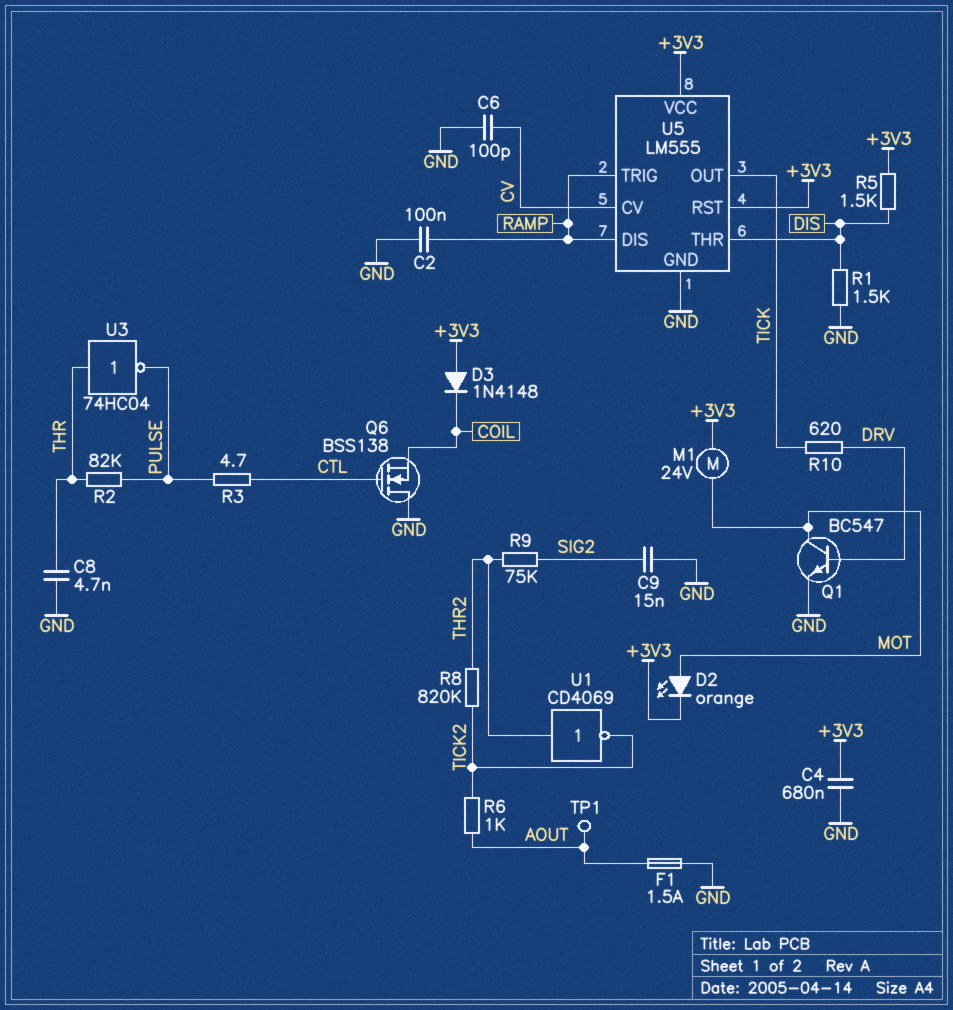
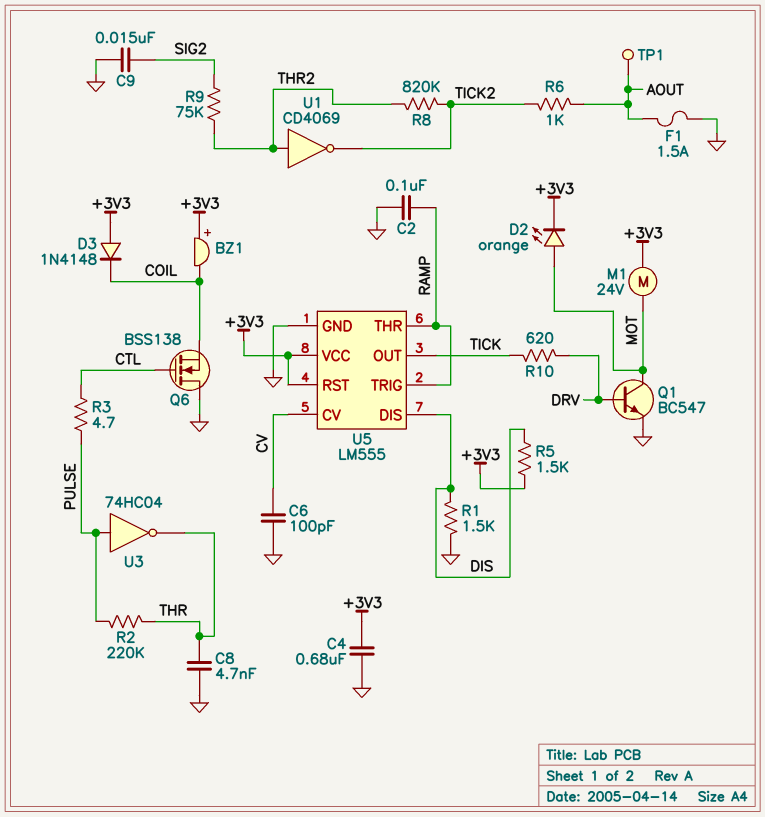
BZ1: none -> buzzer (plus +3V3, minus COIL)
R2: 82k (PULSE, THR) -> 220k (PULSE, THR)
U3: NOT 74HC04 (in THR, out PULSE) -> NOT 74HC04 (in PULSE, out THR)
U5 pin DIS: RAMP -> DIS
U5 pin THR: DIS -> RAMP

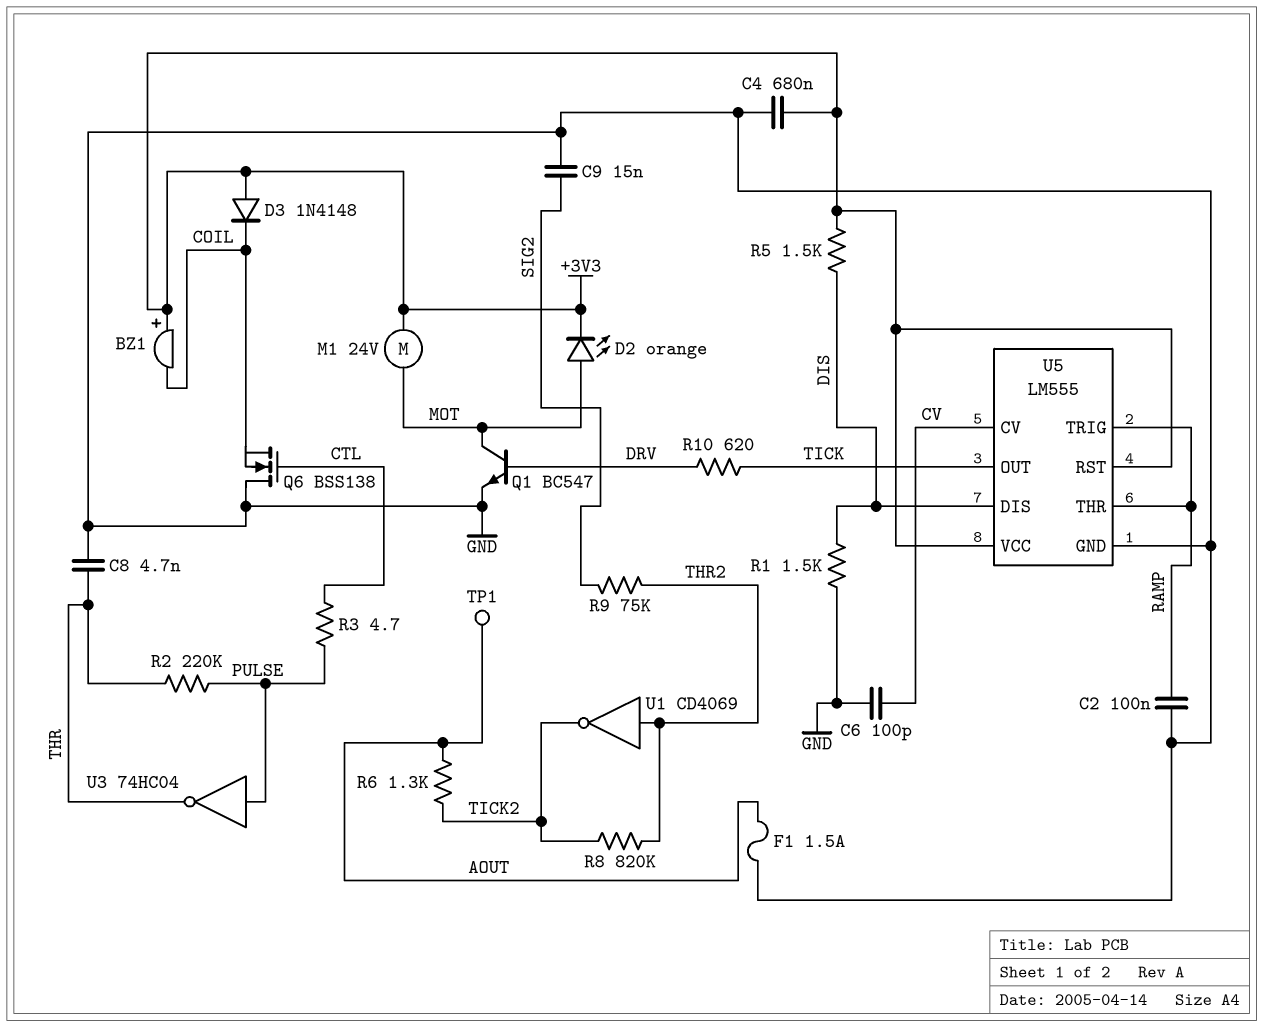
R6: 1k (AOUT, TICK2) -> 1.3k (AOUT, TICK2)

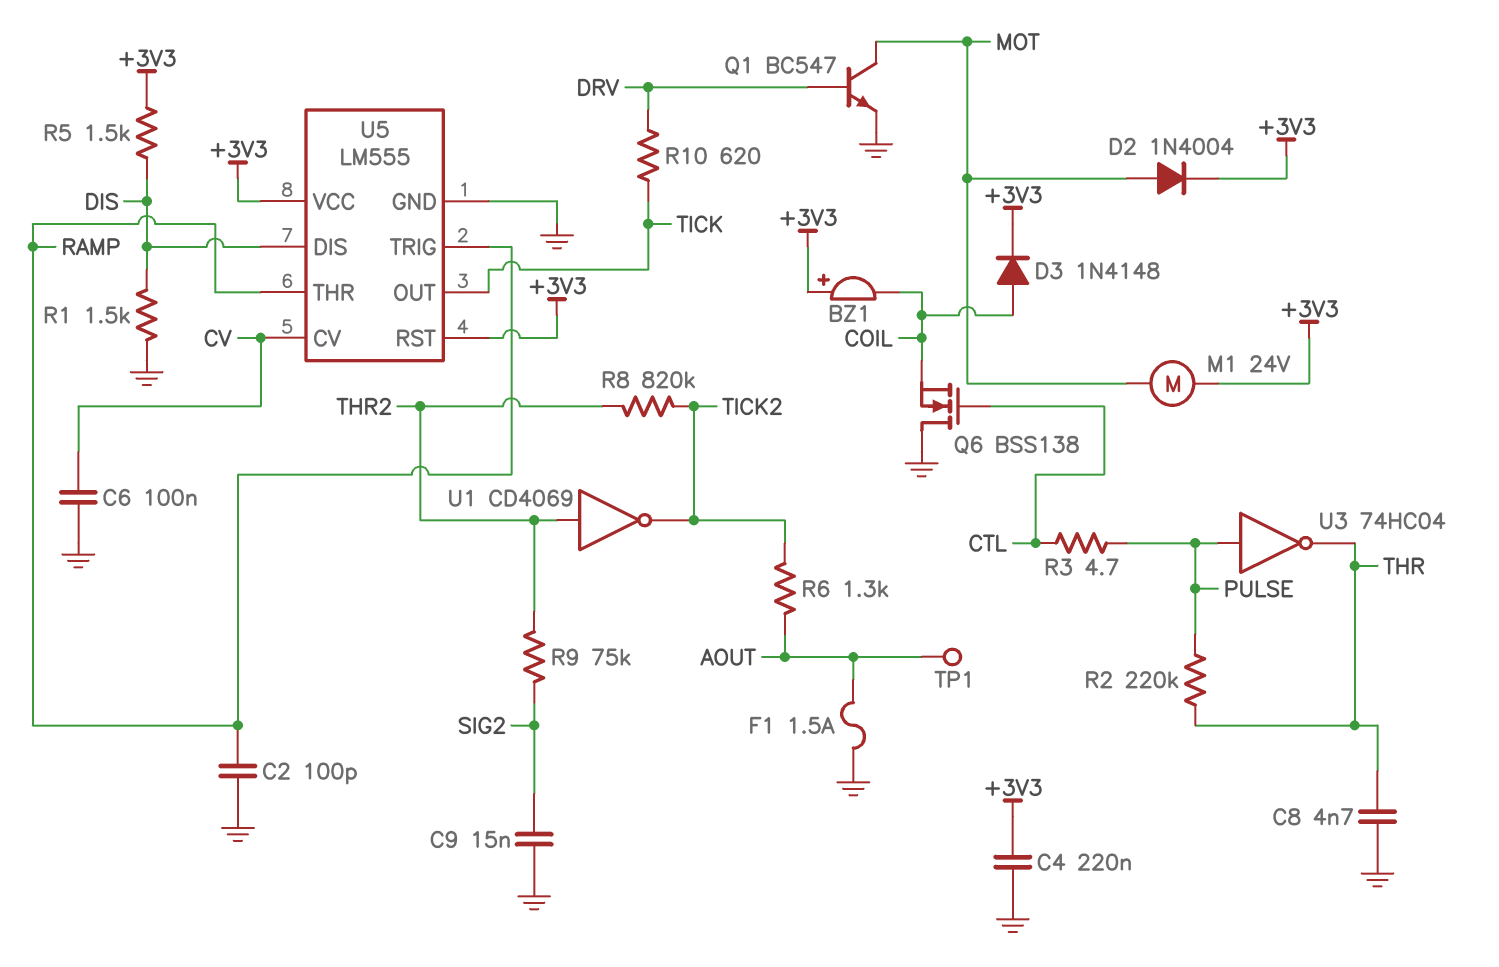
C2: 100nF (GND, RAMP) -> 100pF (GND, RAMP)
C4: 680nF (+3V3, GND) -> 220nF (+3V3, GND)
C6: 100pF (CV, GND) -> 100nF (CV, GND)
D2: LED orange (A MOT, K +3V3) -> diode 1N4004 (A MOT, K +3V3)
D3: diode 1N4148 (A +3V3, K COIL) -> diode 1N4148 (A COIL, K +3V3)

